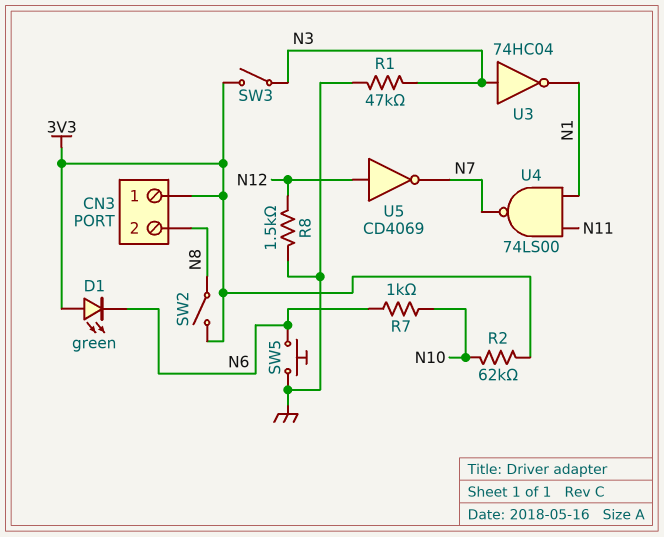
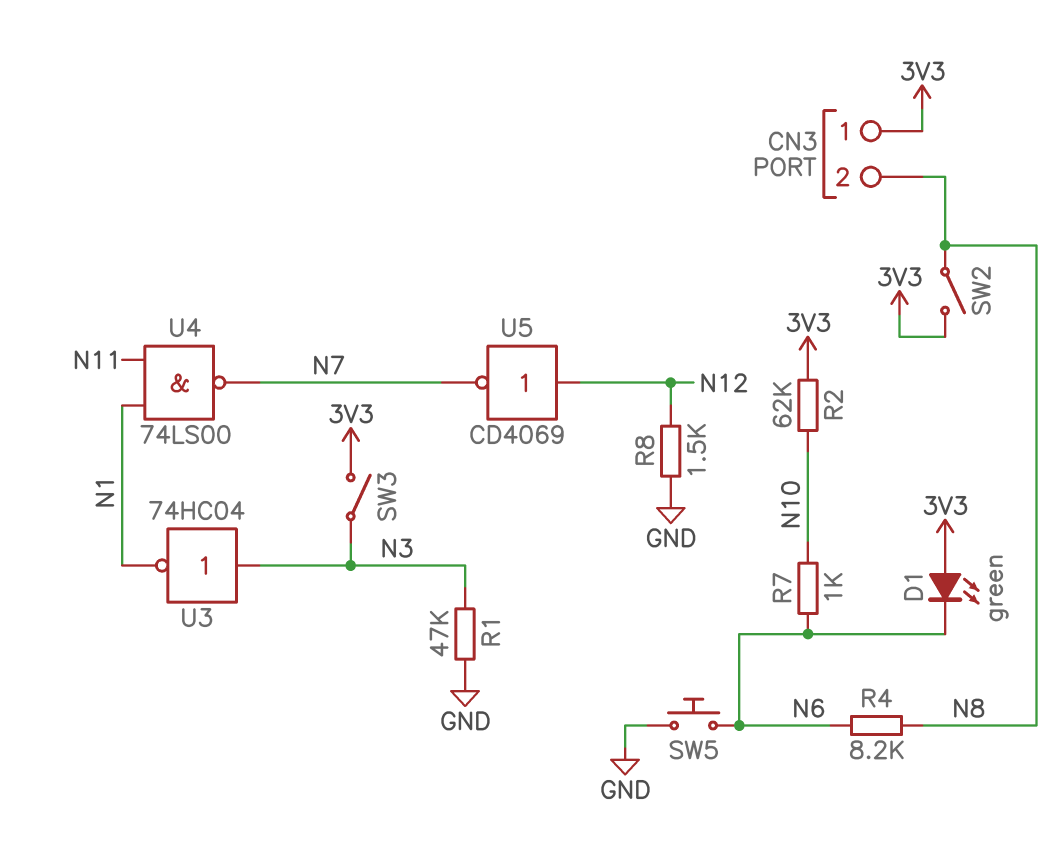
R4: none -> 8.2k (N6, N8)

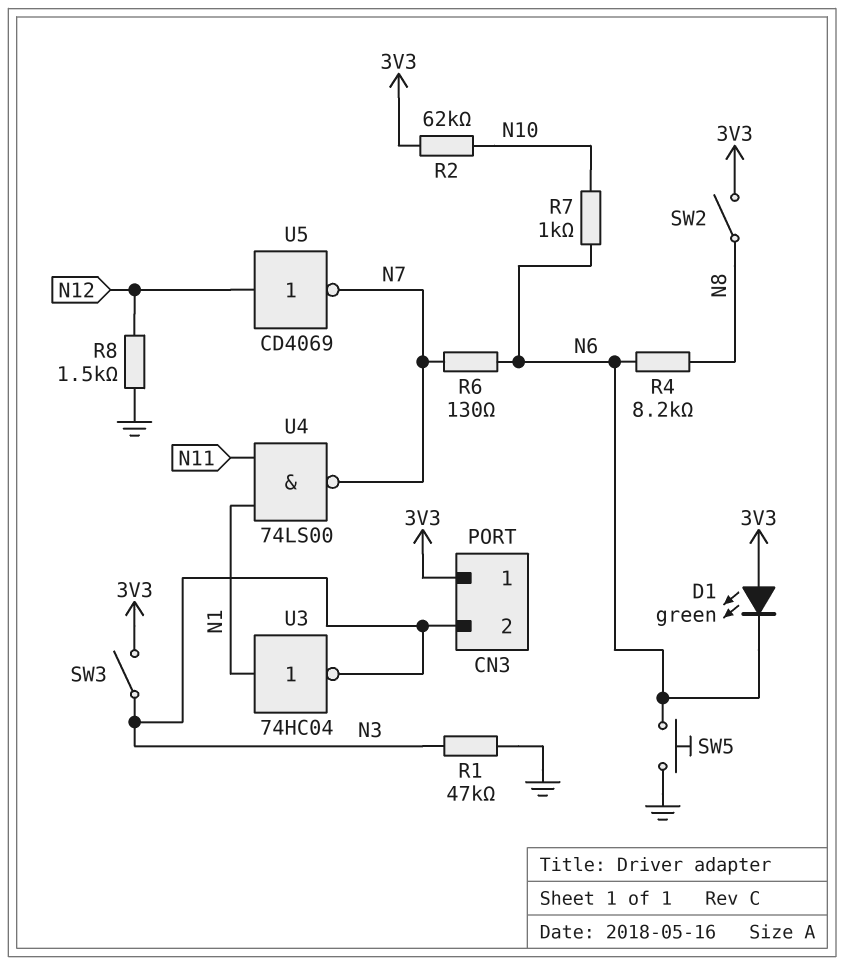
CN3 pin 2: N8 -> N3
R6: none -> 130 (N6, N7)
U3: NOT 74HC04 (in N3, out N1) -> NOT 74HC04 (in N1, out N3)

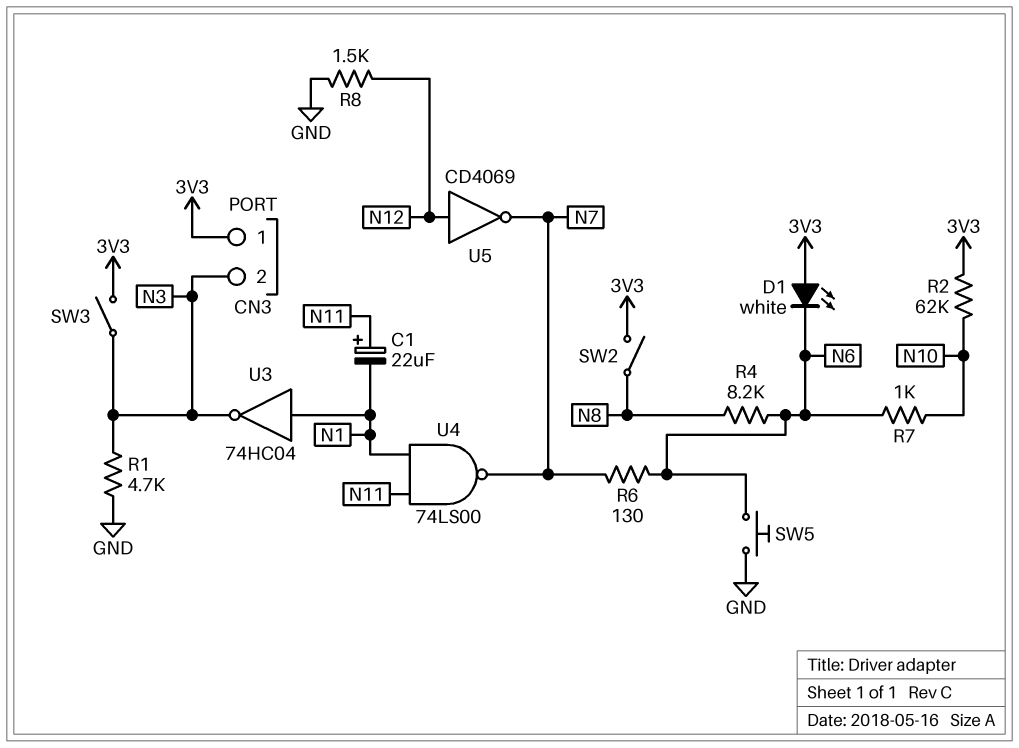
C1: none -> 22uF (plus N11, minus N1)
D1: LED green (A 3V3, K N6) -> LED white (A 3V3, K N6)
R1: 47k (GND, N3) -> 4.7k (GND, N3)

